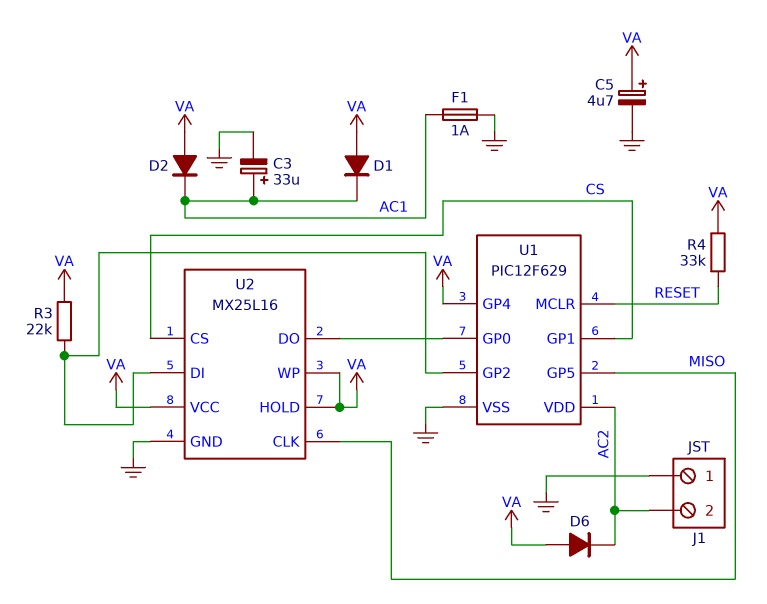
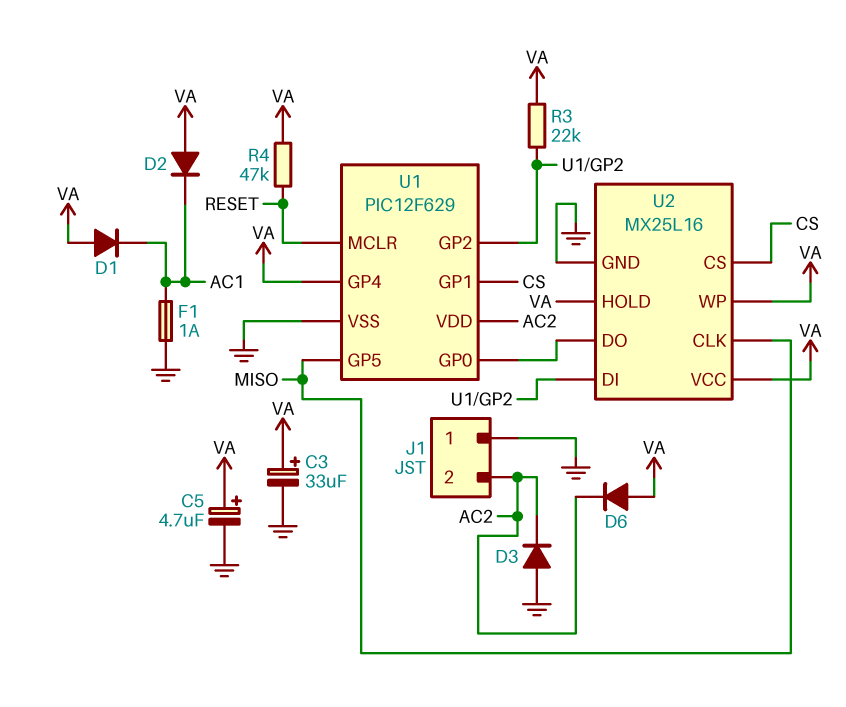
C3: 33uF (plus AC1, minus GND) -> 33uF (plus VA, minus GND)
D3: none -> diode (A GND, K AC2)
R4: 33k (RESET, VA) -> 47k (RESET, VA)

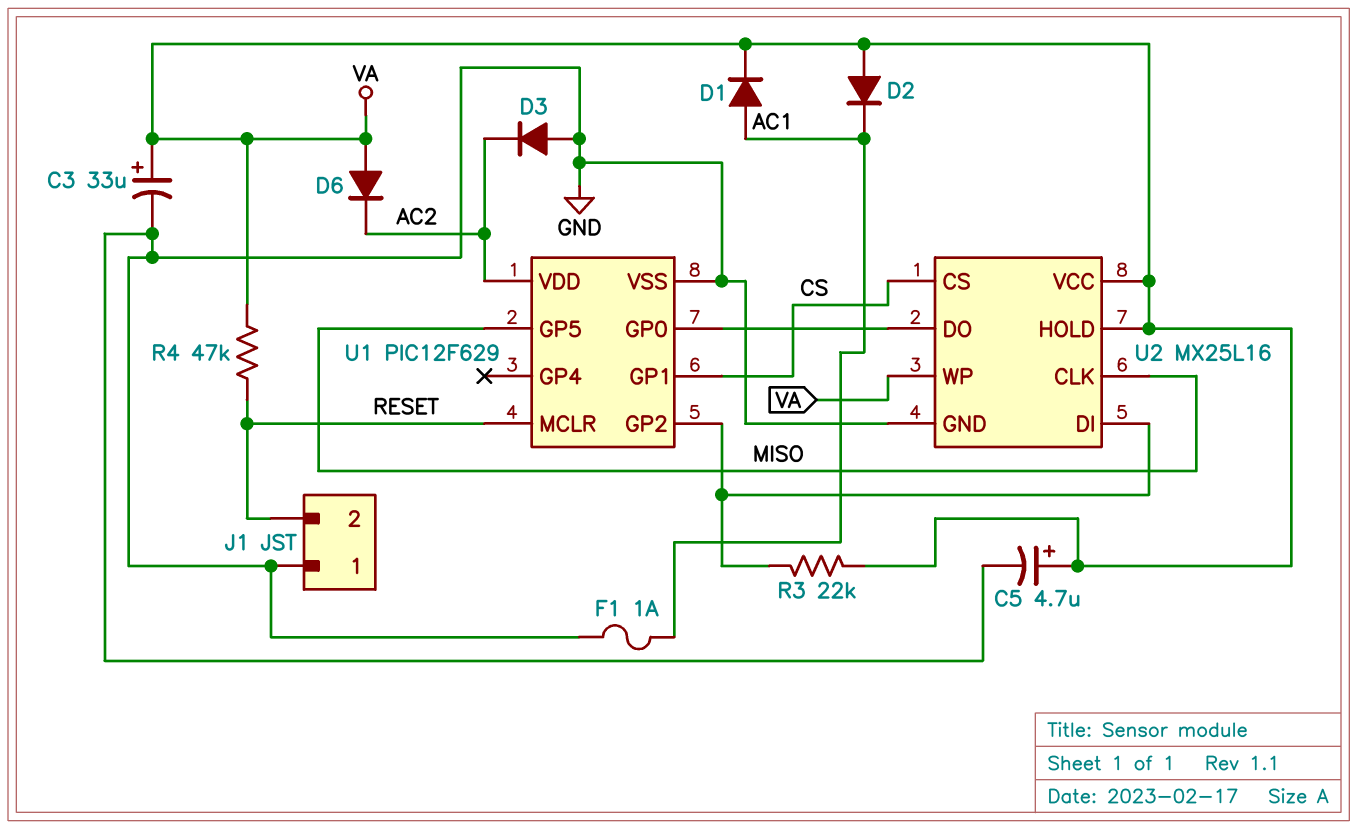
D1: diode (A VA, K AC1) -> diode (A AC1, K VA)
J1 pin 2: AC2 -> RESET
U1 pin GP4: VA -> none

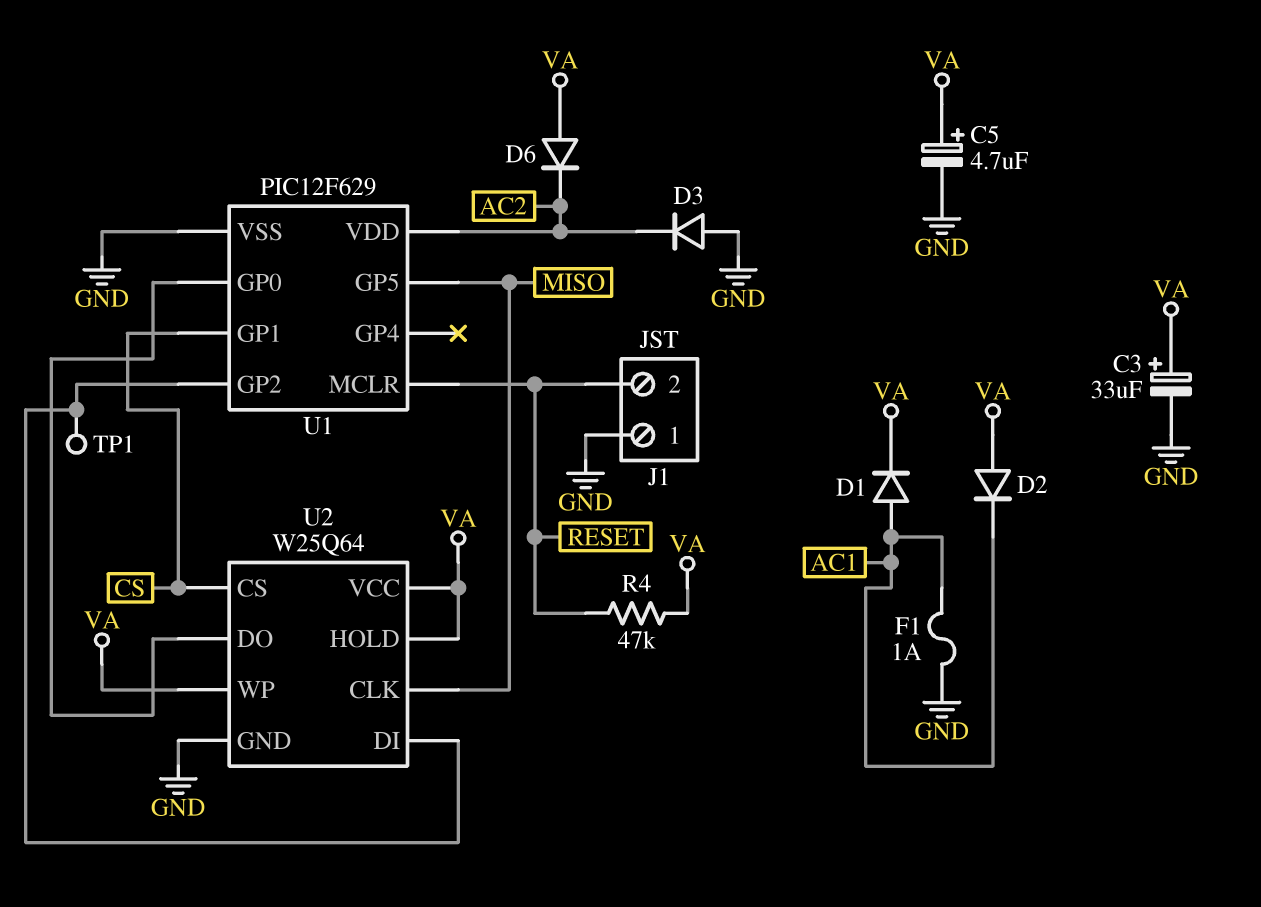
R3: 22k (U1/GP2, VA) -> none
TP1: none -> test point (U1/GP2)
U2: MX25L16 -> W25Q64

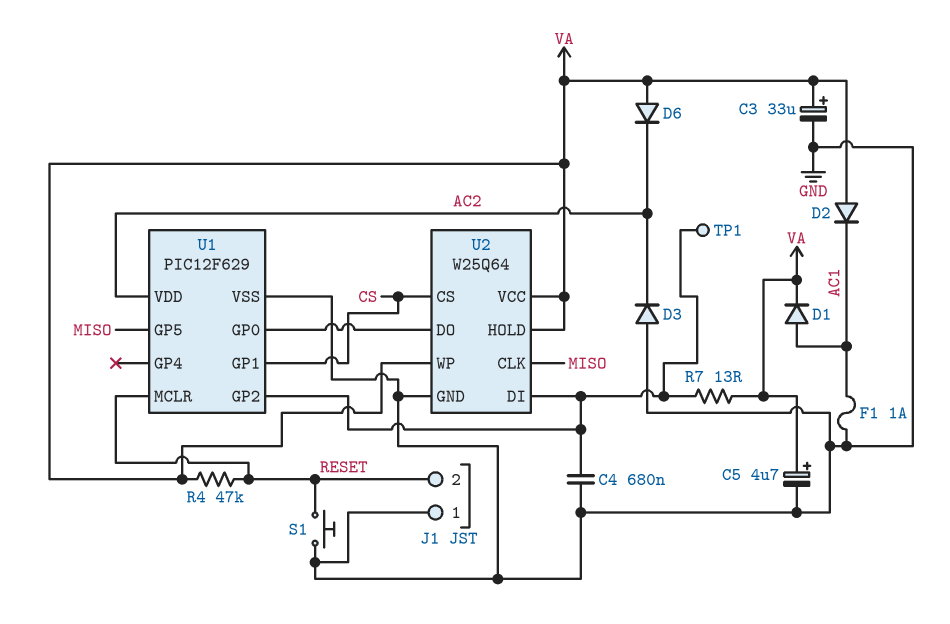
C4: none -> 680nF (GND, U1/GP2)
R7: none -> 13 (U1/GP2, VA)
S1: none -> button (GND, RESET)

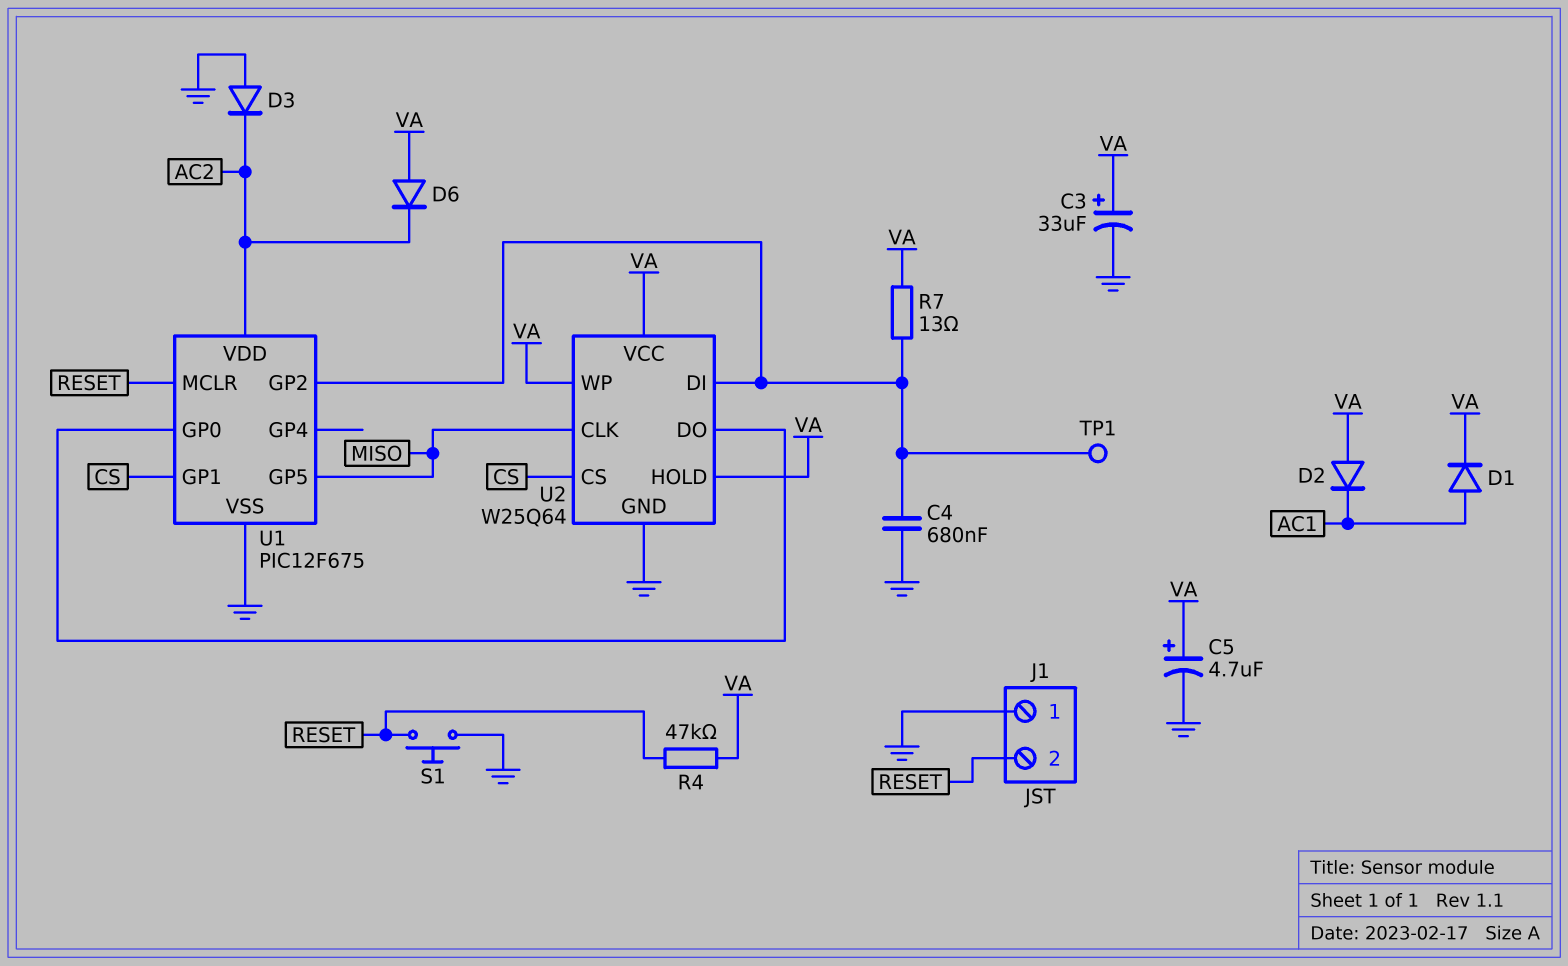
F1: 1A (AC1, GND) -> none
U1: PIC12F629 -> PIC12F675

